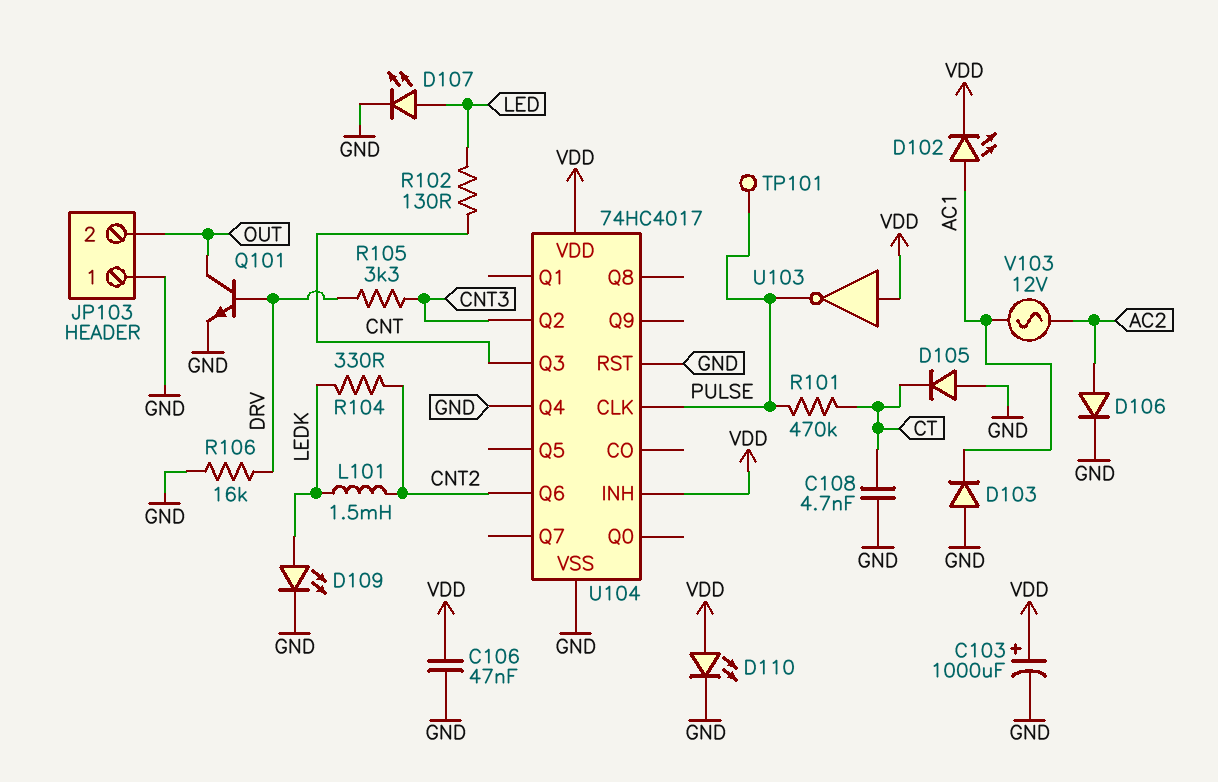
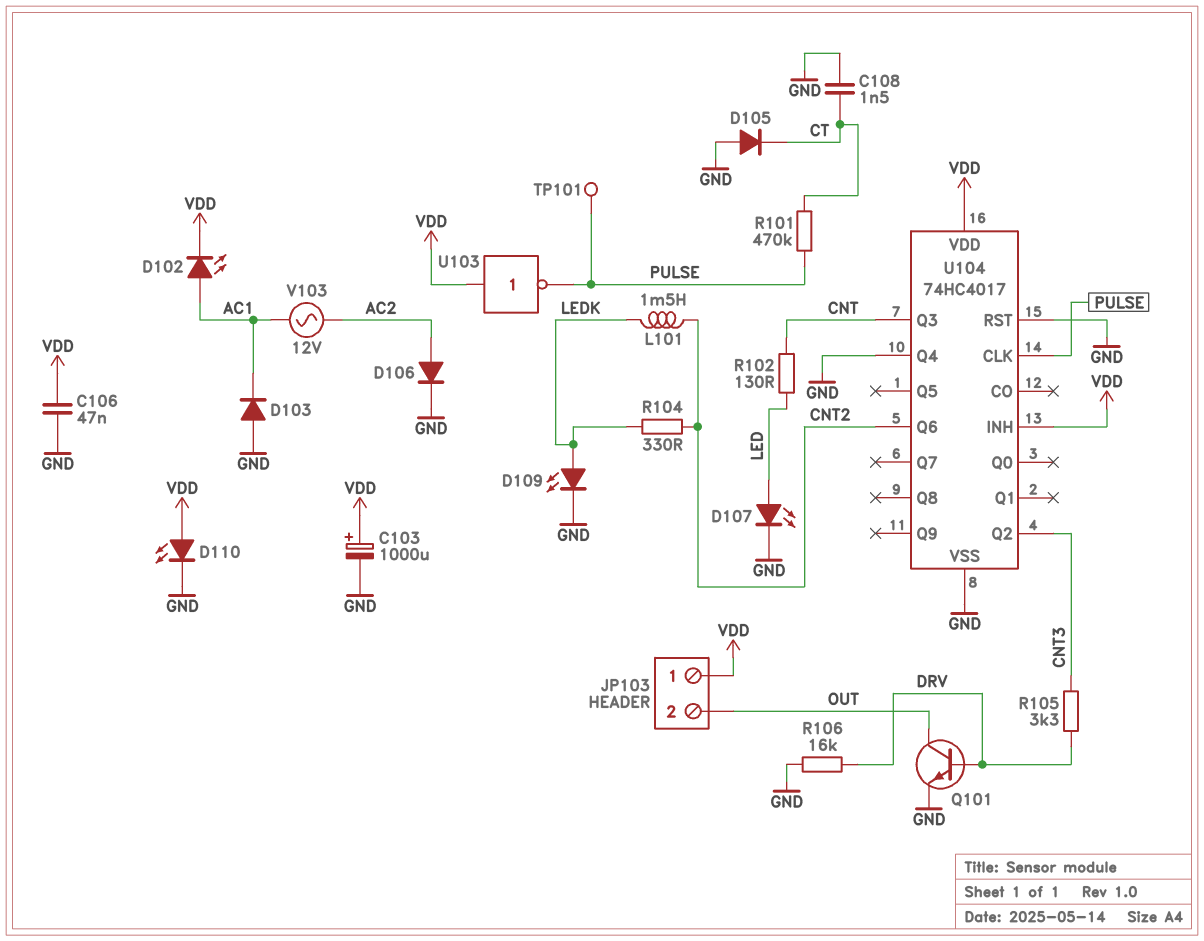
C108: 4.7nF (CT, GND) -> 1.5nF (CT, GND)
JP103 pin 1: GND -> VDD

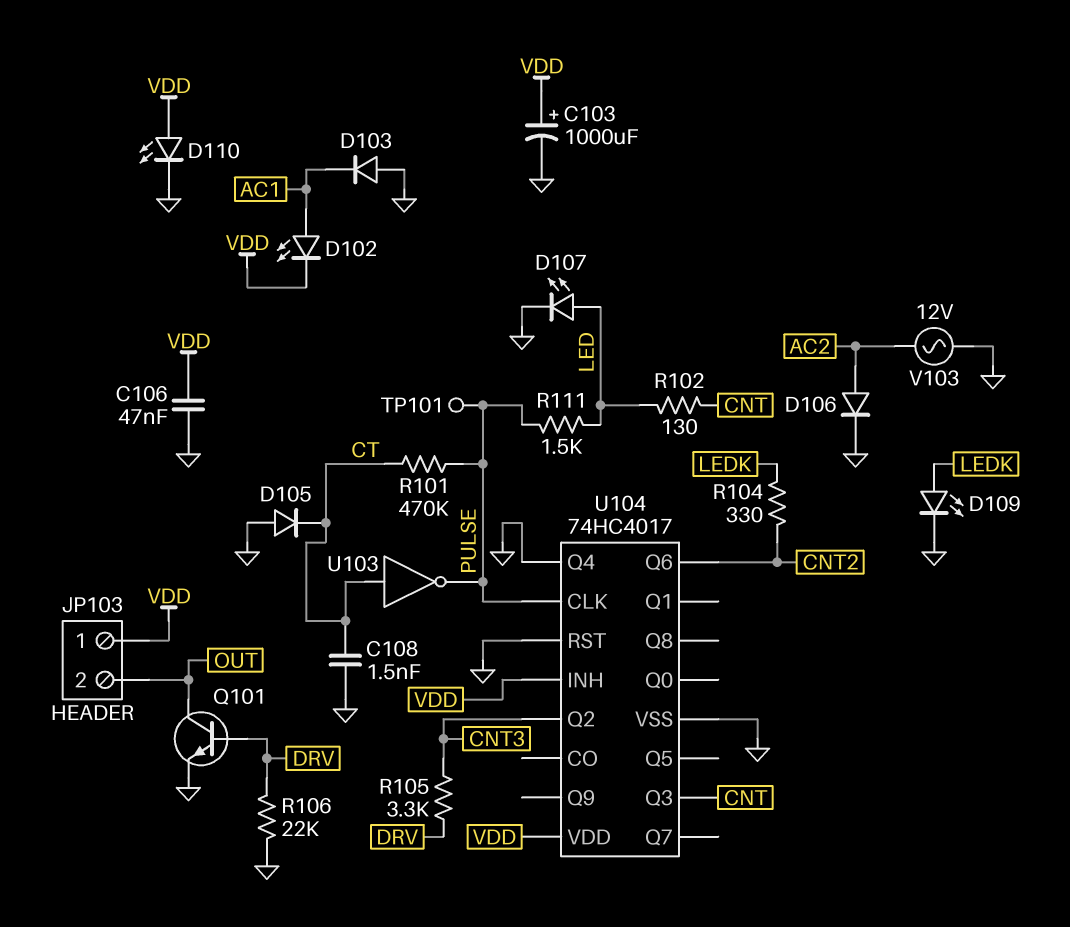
L101: 1.5mH (CNT2, LEDK) -> none
R106: 16k (DRV, GND) -> 22k (DRV, GND)
R111: none -> 1.5k (LED, PULSE)
U103: NOT (in VDD, out PULSE) -> NOT (in CT, out PULSE)
V103: AC 12V (AC1, AC2) -> AC 12V (AC2, GND)

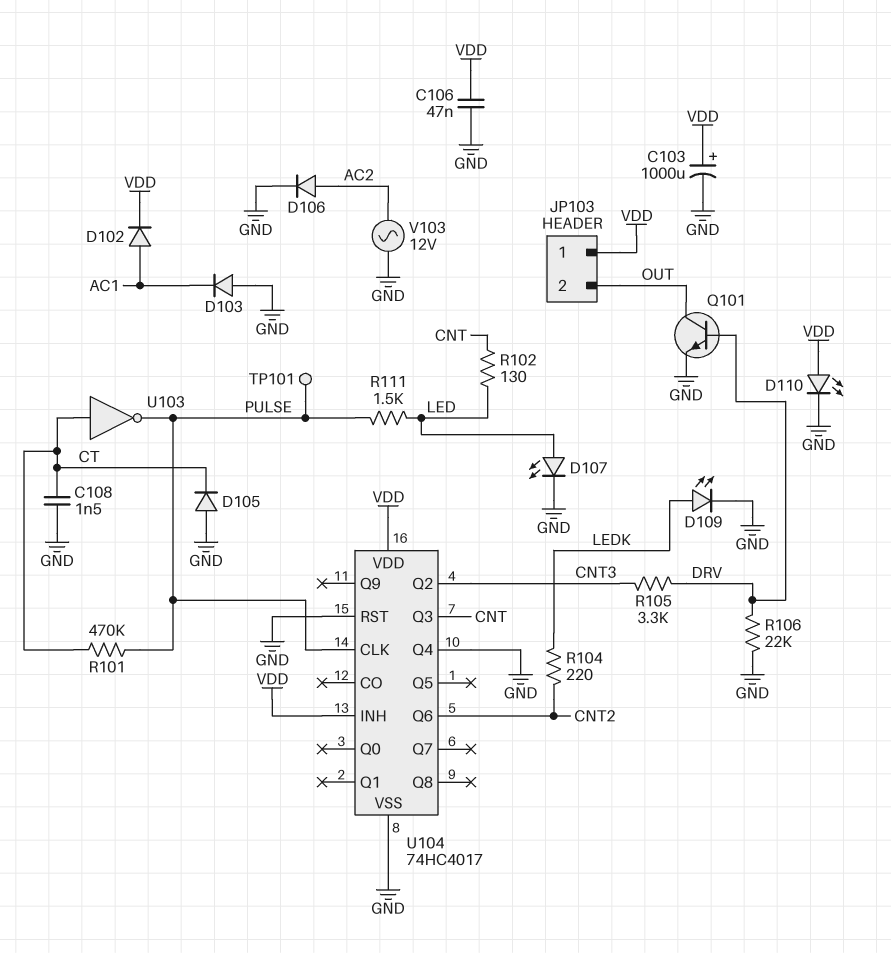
D102: LED (A AC1, K VDD) -> diode (A AC1, K VDD)
R104: 330 (CNT2, LEDK) -> 220 (CNT2, LEDK)

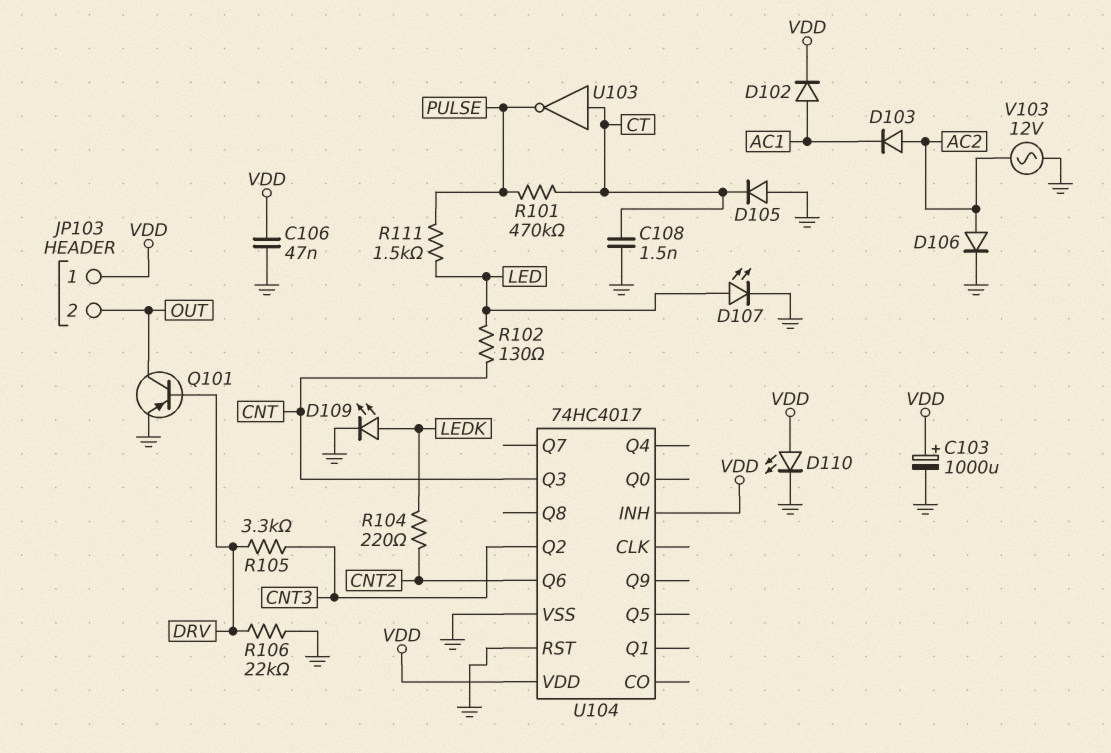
D103: diode (A GND, K AC1) -> diode (A AC2, K AC1)
Q101: NPN (B DRV, C OUT, E GND) -> PNP (B DRV, C OUT, E GND)
TP101: test point (PULSE) -> none
U104 pin CLK: PULSE -> none
U104 pin Q4: GND -> none

